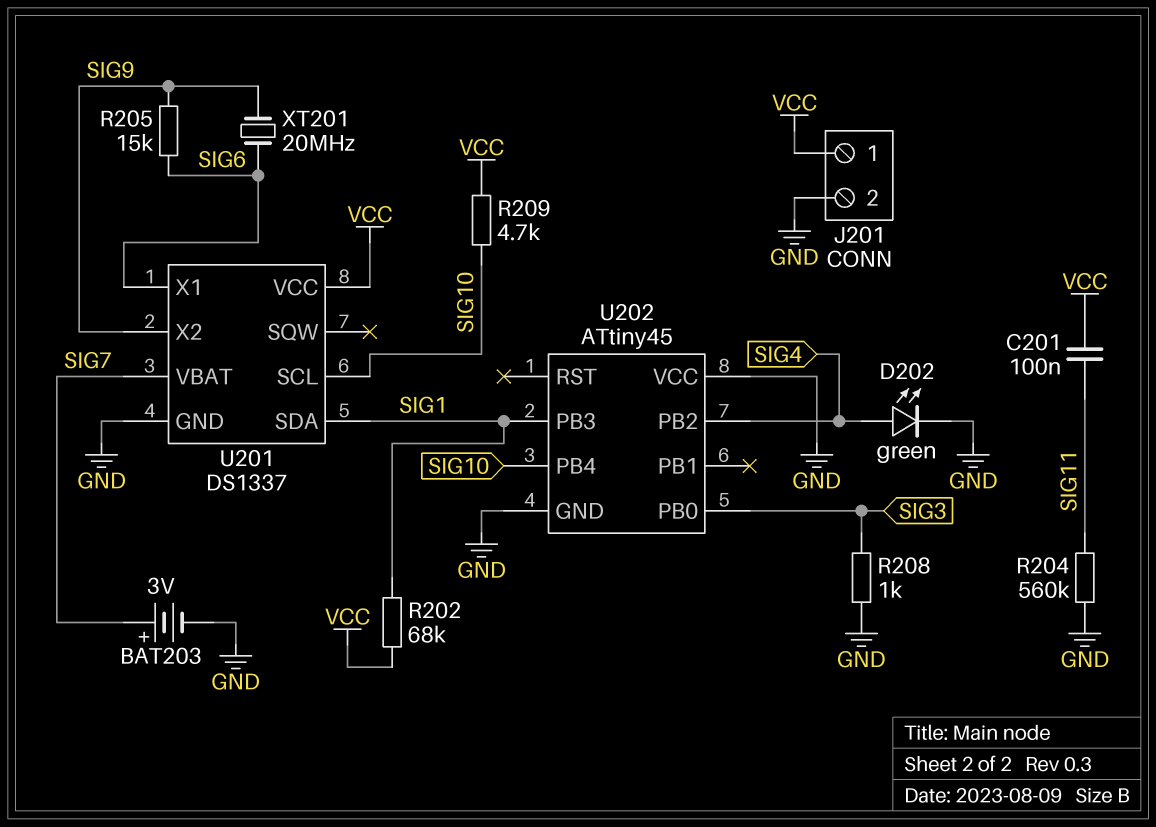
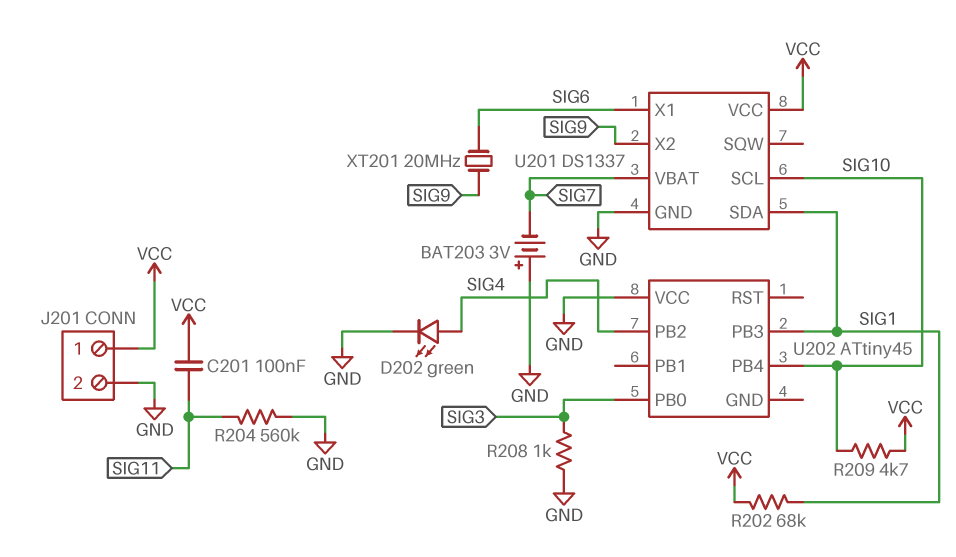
BAT203: 3V (plus SIG7, minus GND) -> 3V (plus GND, minus SIG7)
R205: 15k (SIG6, SIG9) -> none
U202 pin GND: GND -> none

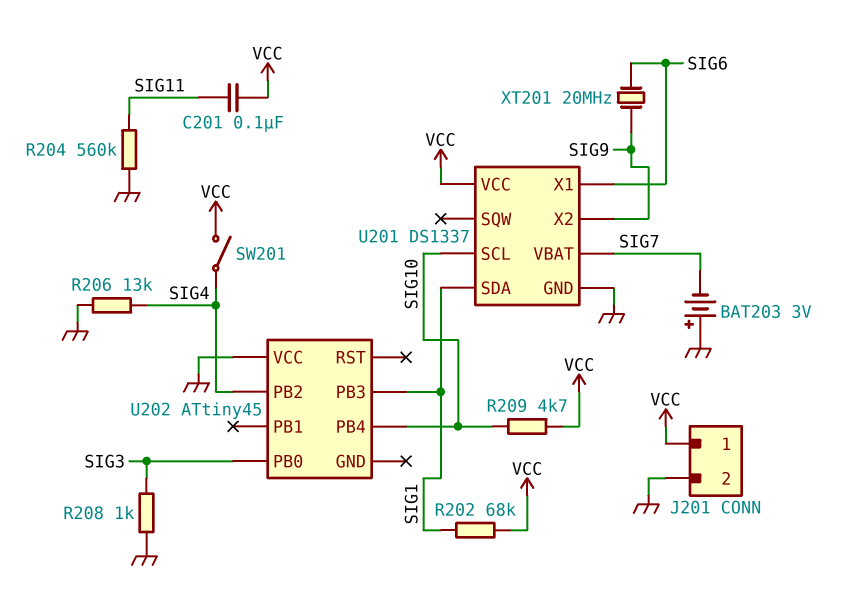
D202: LED green (A SIG4, K GND) -> none
R206: none -> 13k (GND, SIG4)
SW201: none -> switch (SIG4, VCC)

